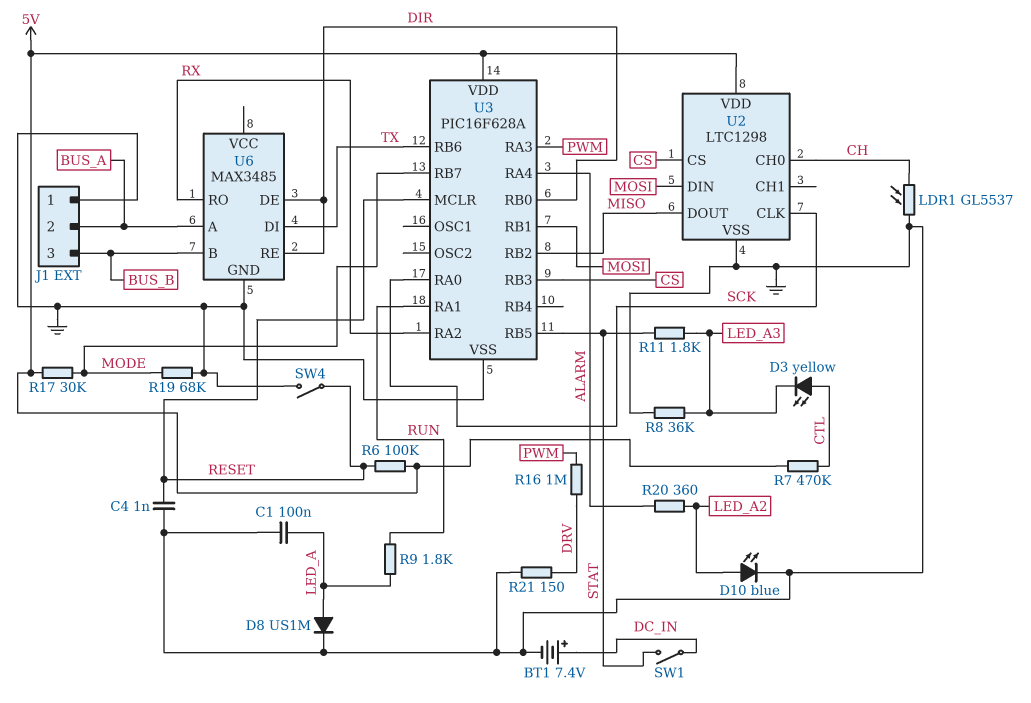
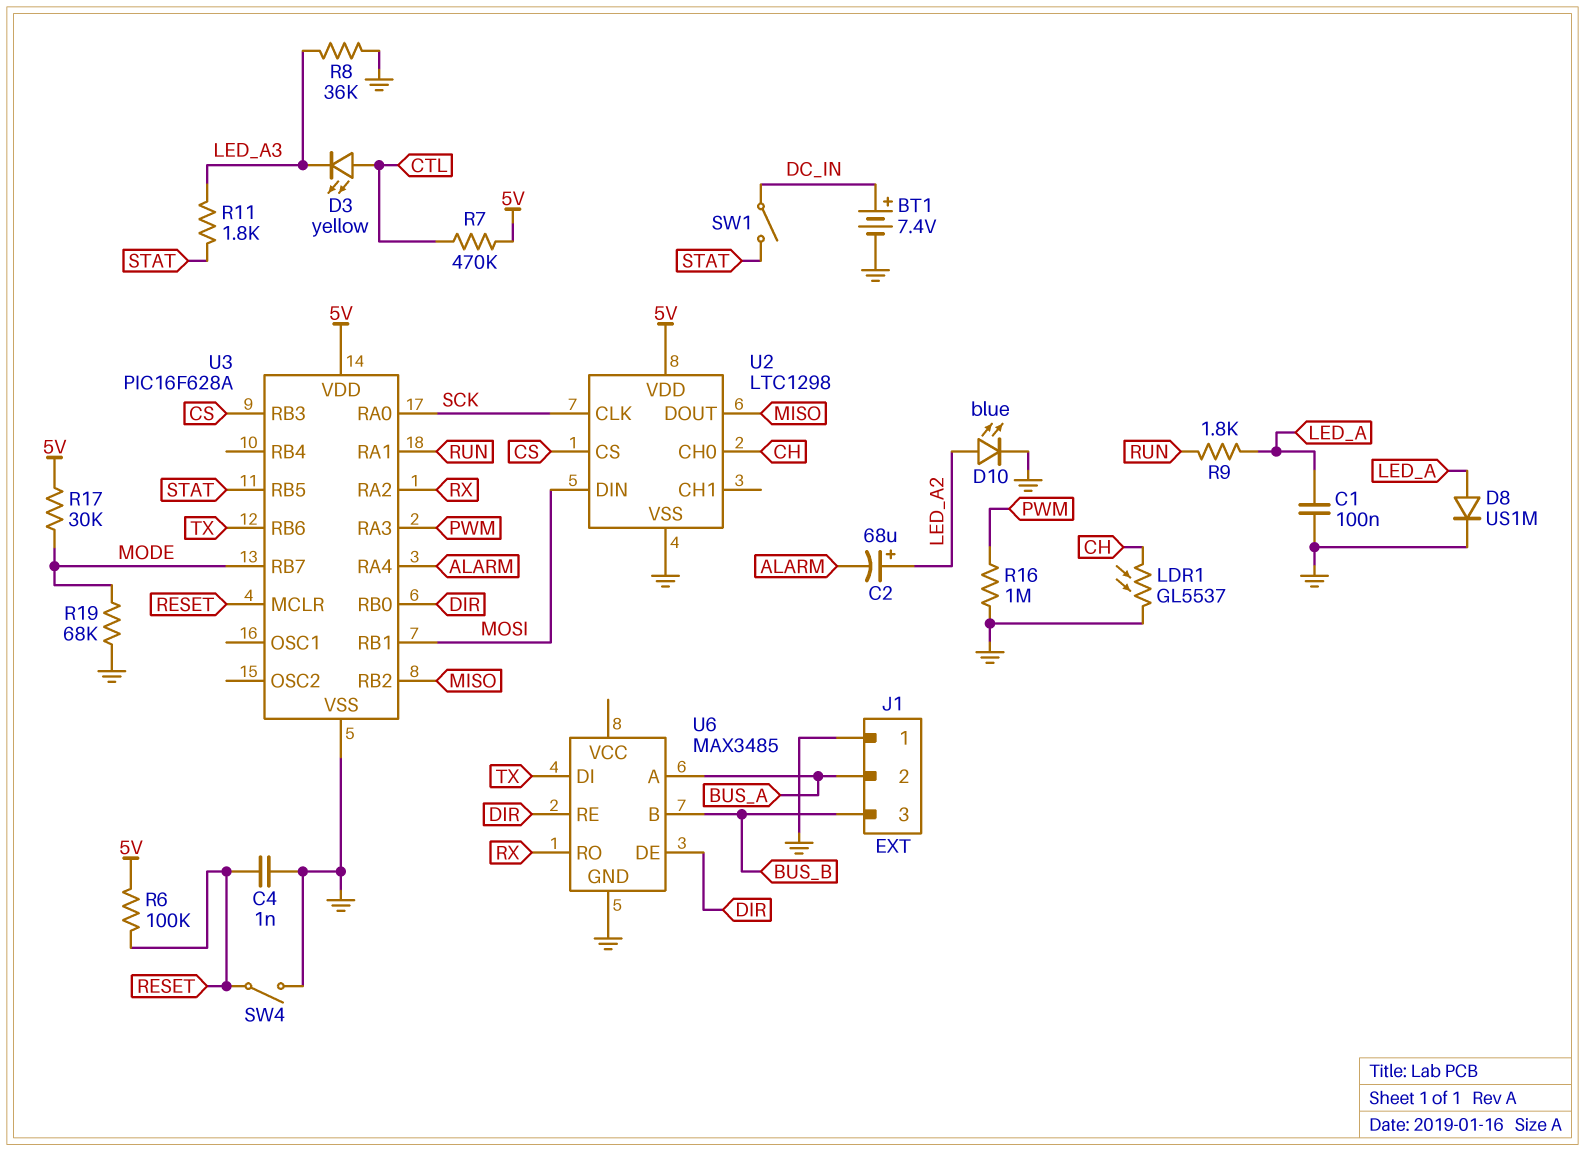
C2: none -> 68uF (plus LED_A2, minus ALARM)
R16: 1M (DRV, PWM) -> 1M (GND, PWM)
R20: 360 (ALARM, LED_A2) -> none
R21: 150 (DRV, GND) -> none

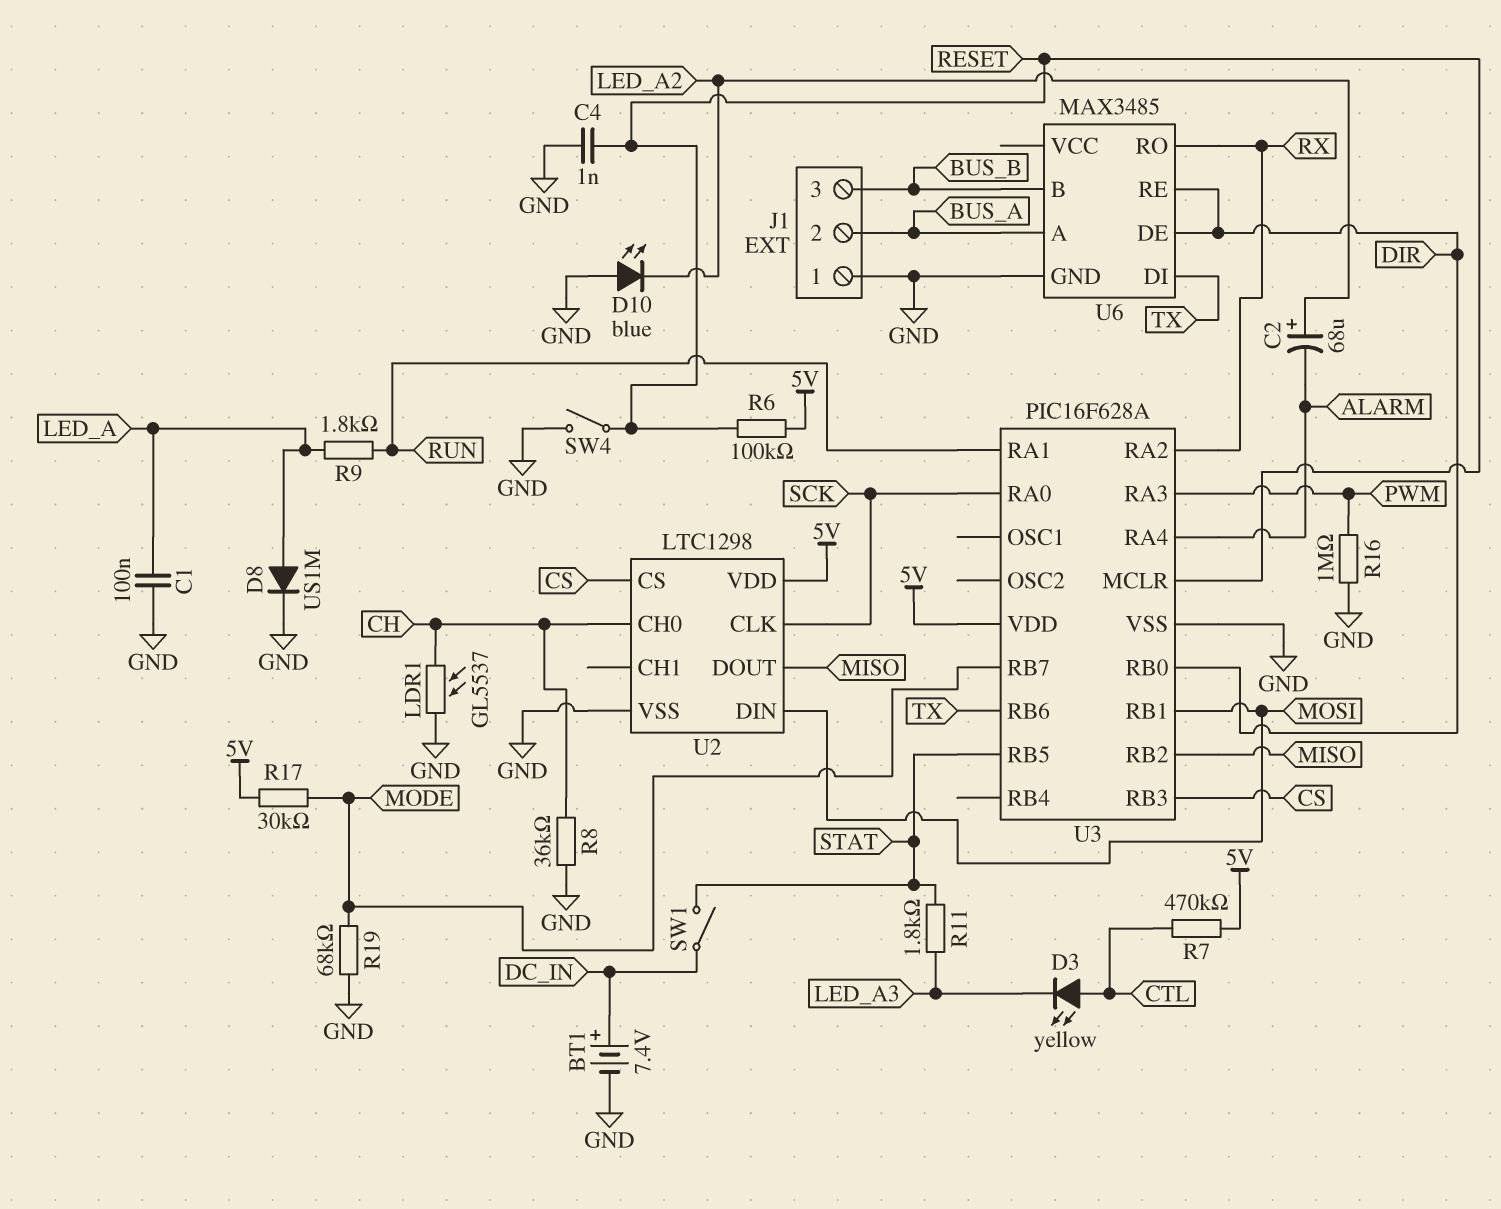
D10: LED blue (A LED_A2, K GND) -> LED blue (A GND, K LED_A2)
R8: 36k (GND, LED_A3) -> 36k (CH, GND)

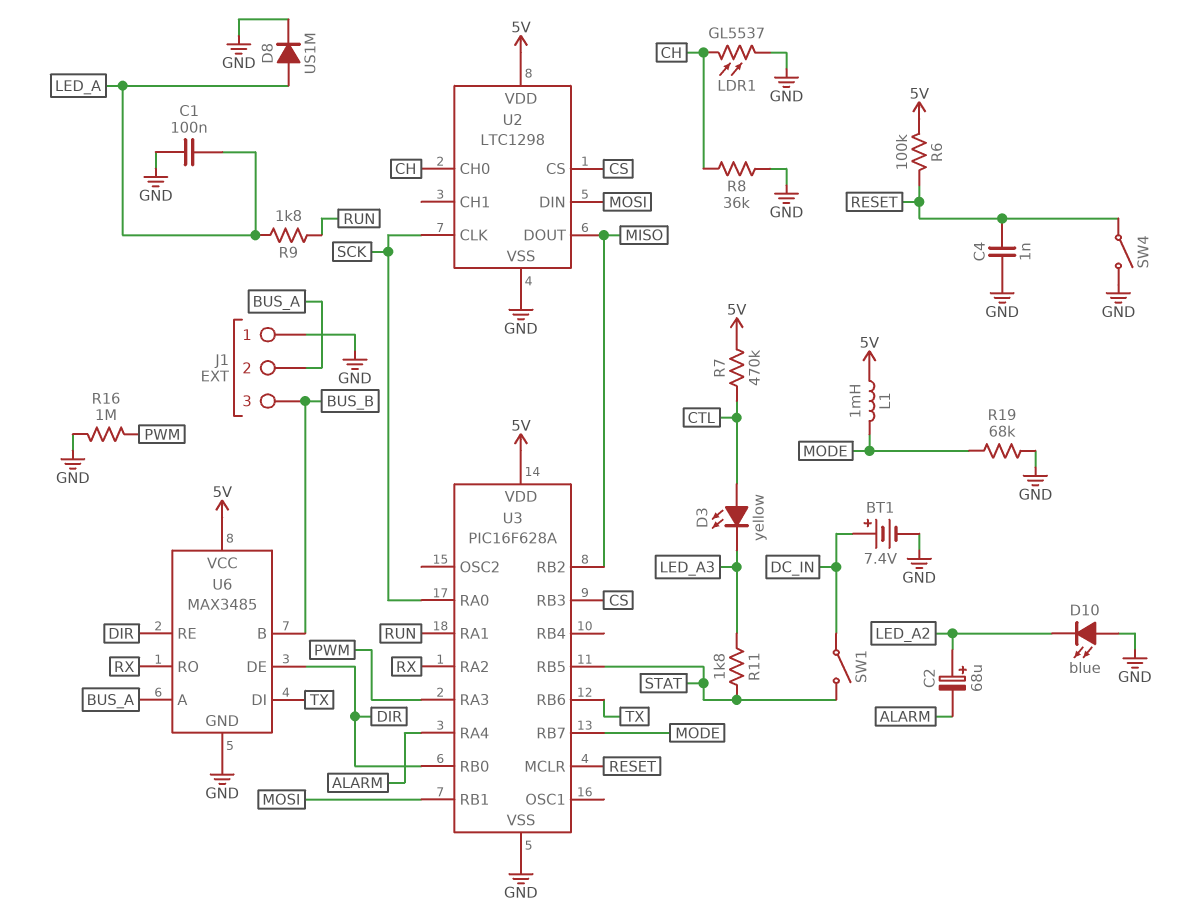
L1: none -> 1mH (5V, MODE)
R17: 30k (5V, MODE) -> none
U6 pin VCC: none -> 5V

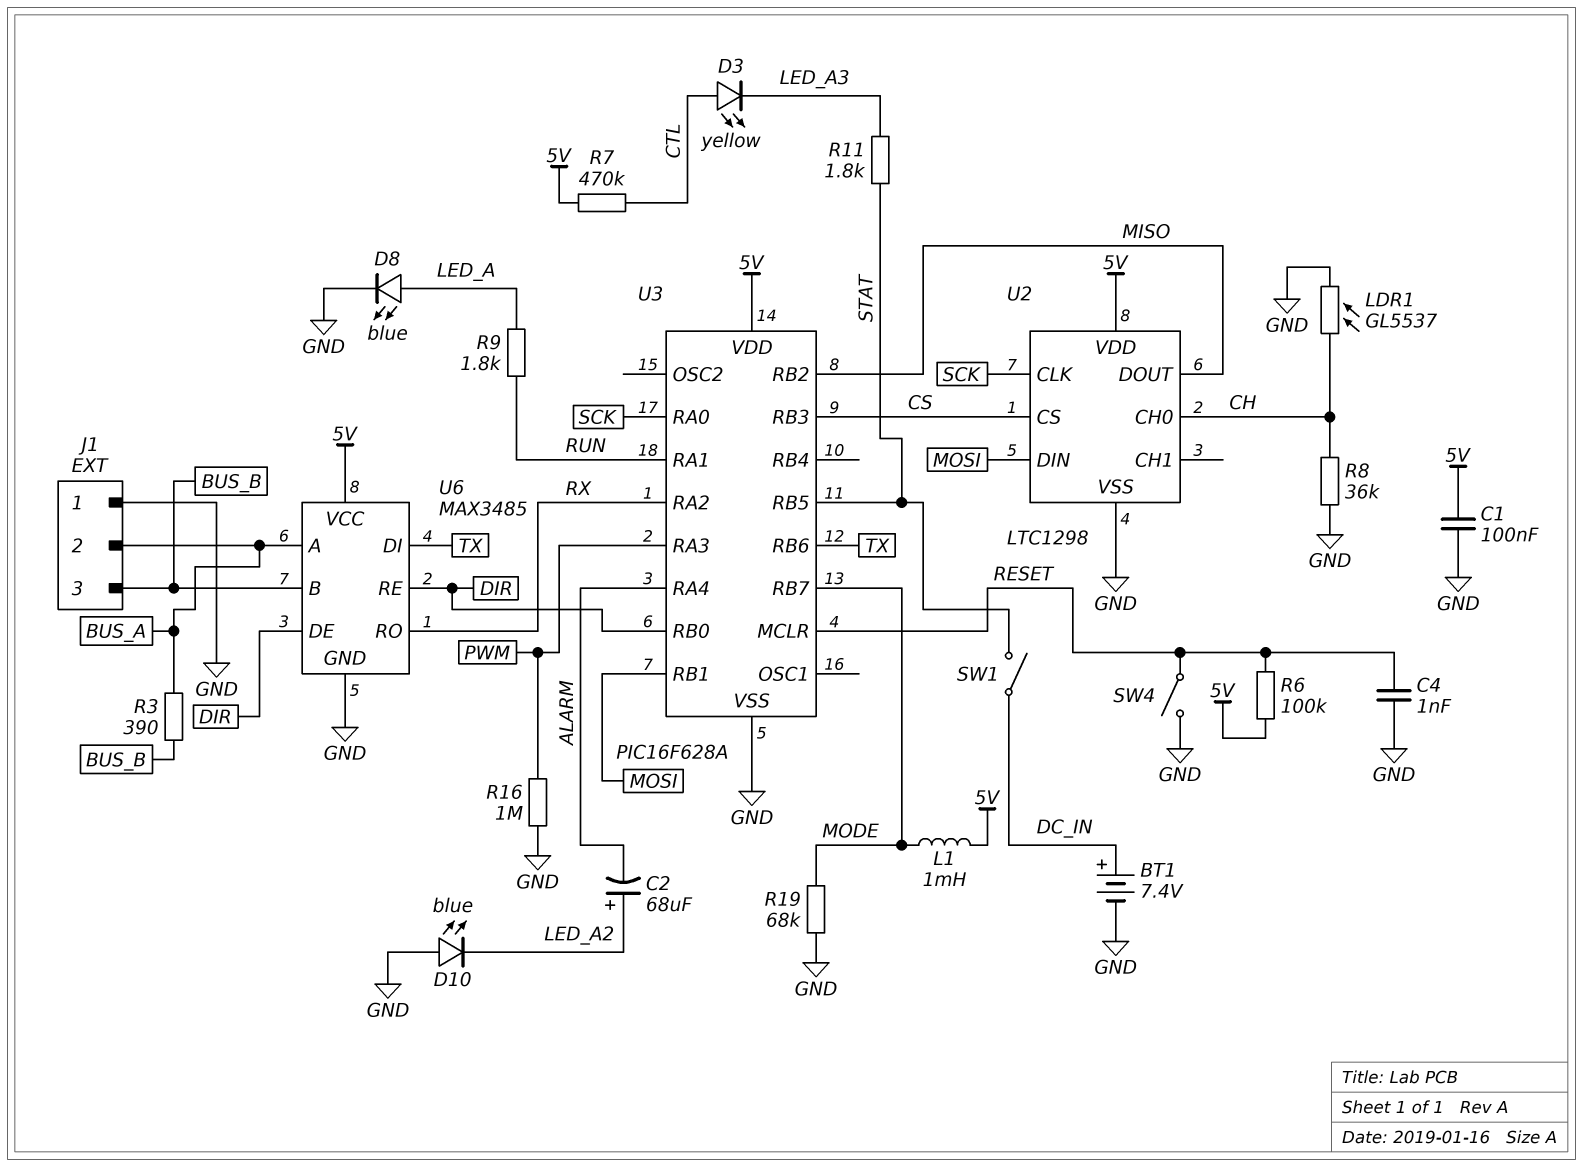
C1: 100nF (GND, LED_A) -> 100nF (5V, GND)
D8: diode US1M (A LED_A, K GND) -> LED blue (A LED_A, K GND)
R3: none -> 390 (BUS_A, BUS_B)

